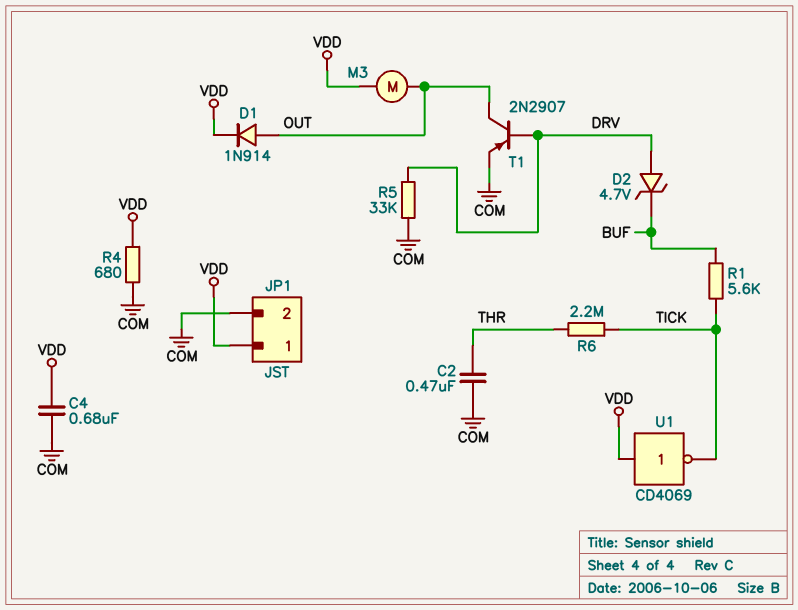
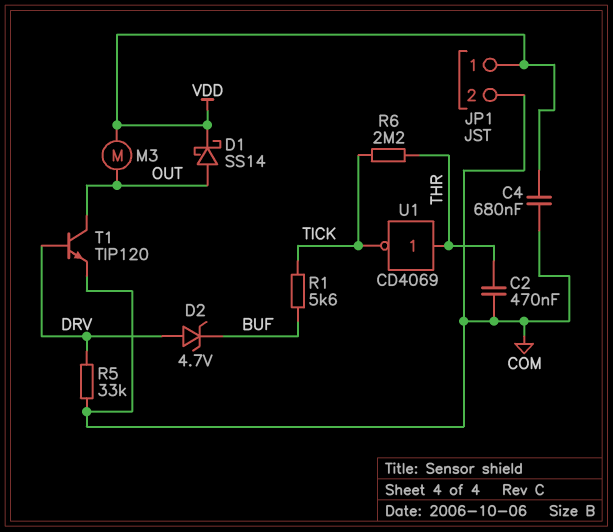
D1: diode 1N914 (A OUT, K VDD) -> schottky SS14 (A OUT, K VDD)
R4: 680 (COM, VDD) -> none
T1: PNP 2N2907 (B DRV, C OUT, E COM) -> NPN TIP120 (B DRV, C OUT, E COM)
U1: NOT CD4069 (in VDD, out TICK) -> NOT CD4069 (in THR, out TICK)

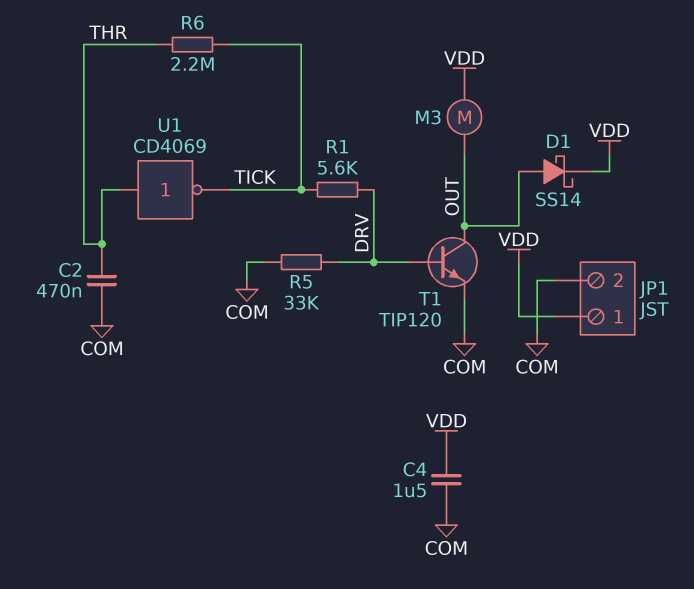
C4: 680nF (COM, VDD) -> 1.5uF (COM, VDD)
D2: zener 4.7V (A DRV, K BUF) -> none
R1: 5.6k (BUF, TICK) -> 5.6k (DRV, TICK)

